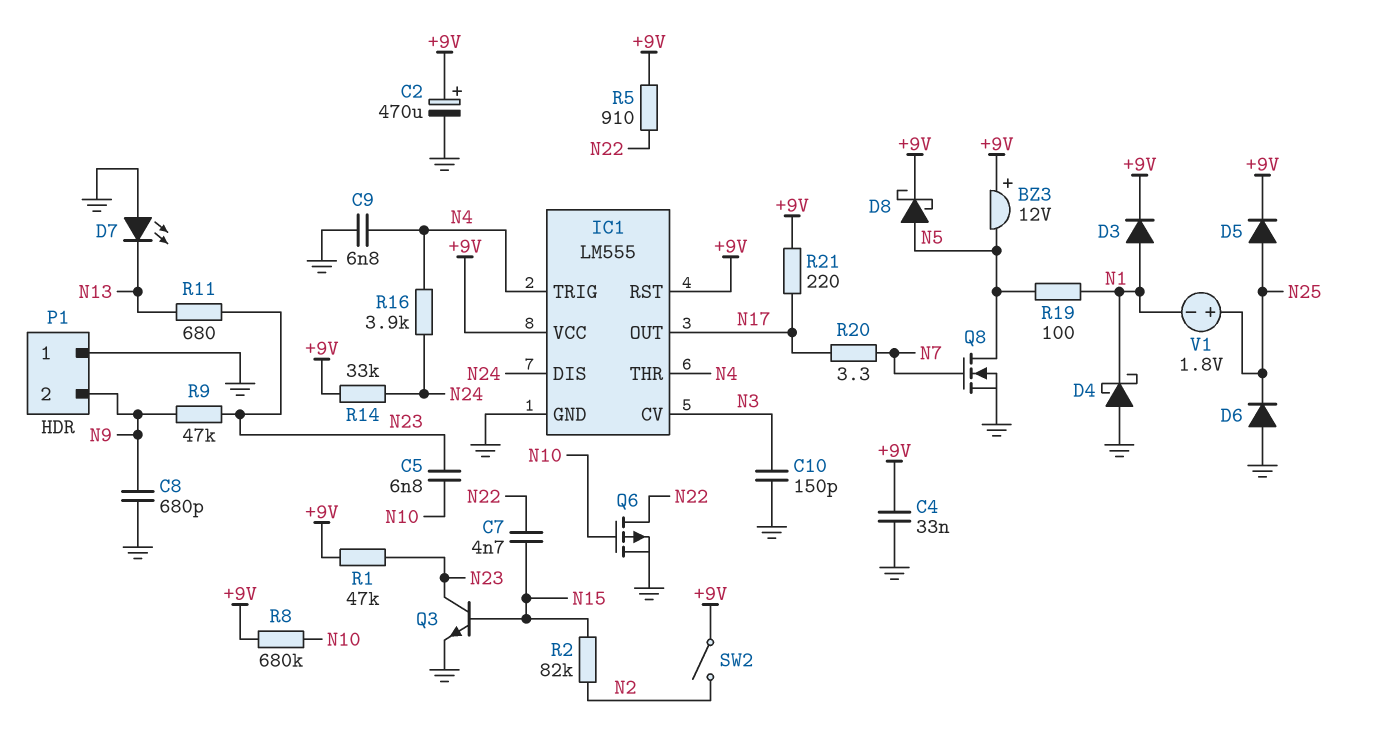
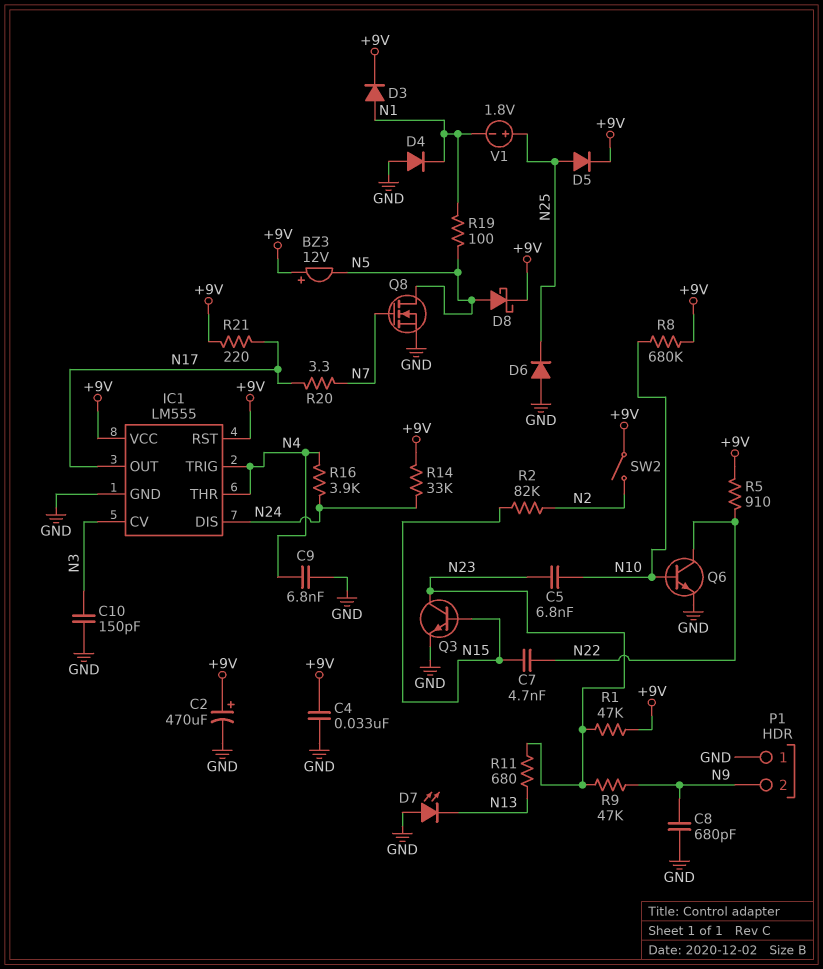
D4: schottky (A GND, K N1) -> diode (A GND, K N1)
Q6: PMOS (G N10, D N22, S GND) -> NPN (B N10, C N22, E GND)

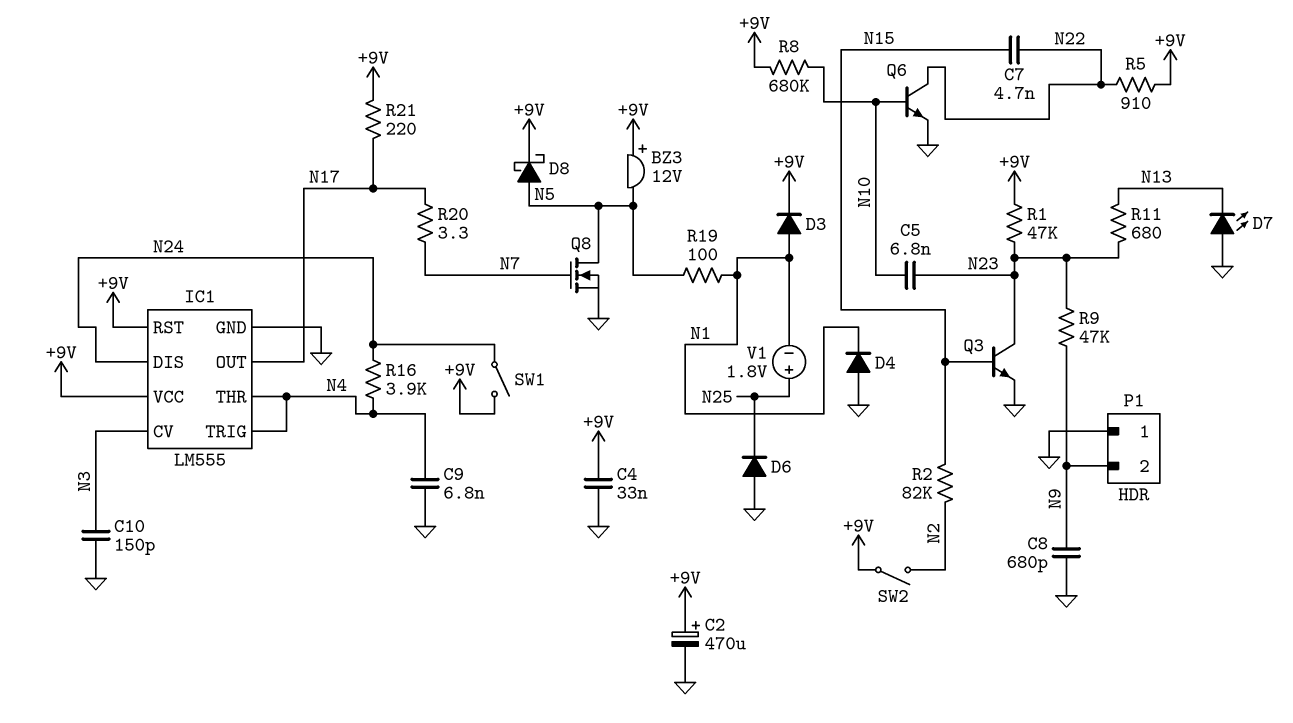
D5: diode (A N25, K +9V) -> none
R14: 33k (+9V, N24) -> none
SW1: none -> switch (+9V, N24)

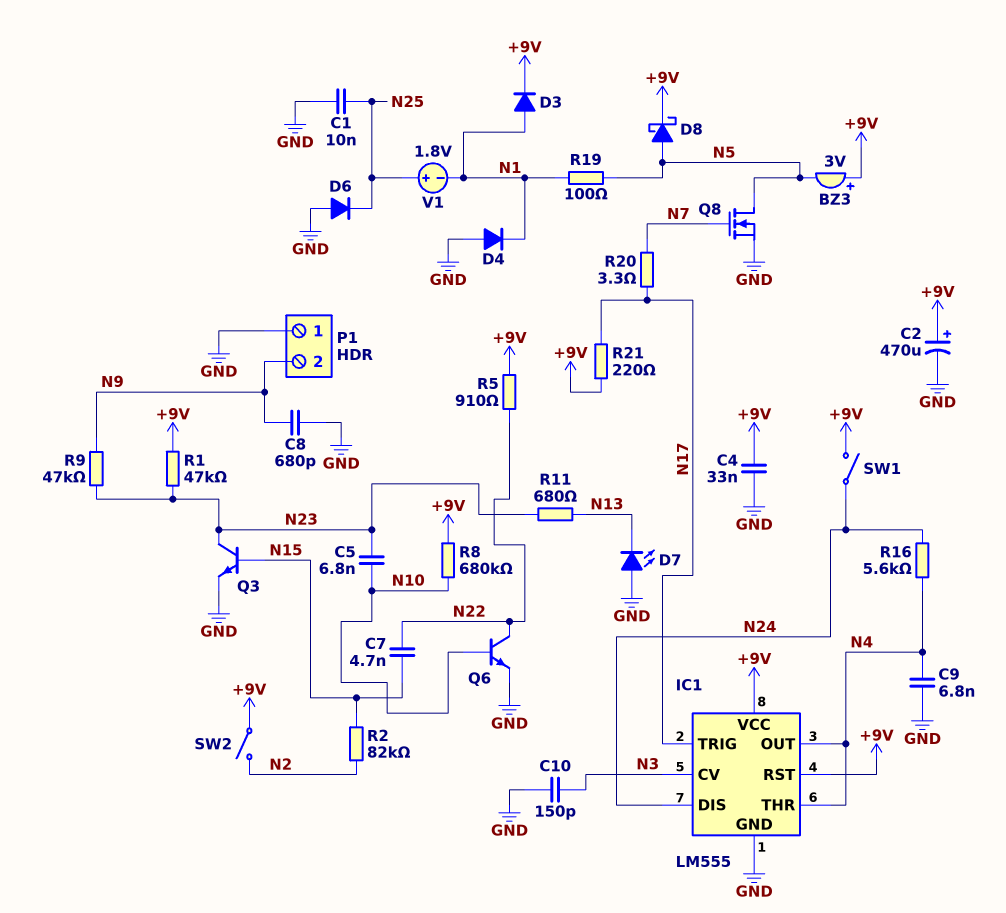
BZ3: buzzer 12V (plus +9V, minus N5) -> buzzer 3V (plus +9V, minus N5)
C1: none -> 10nF (GND, N25)
IC1 pin OUT: N17 -> N4
IC1 pin TRIG: N4 -> N17
R16: 3.9k (N4, N24) -> 5.6k (N4, N24)

